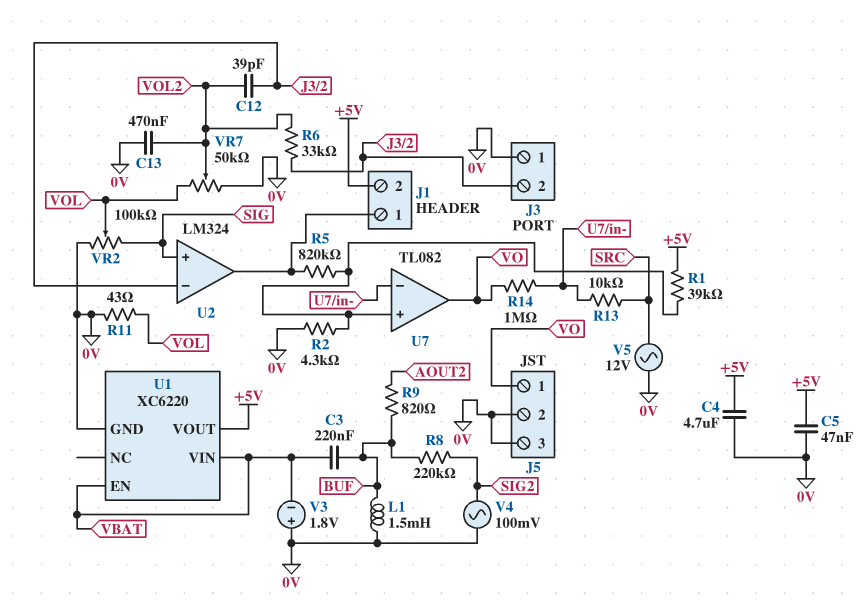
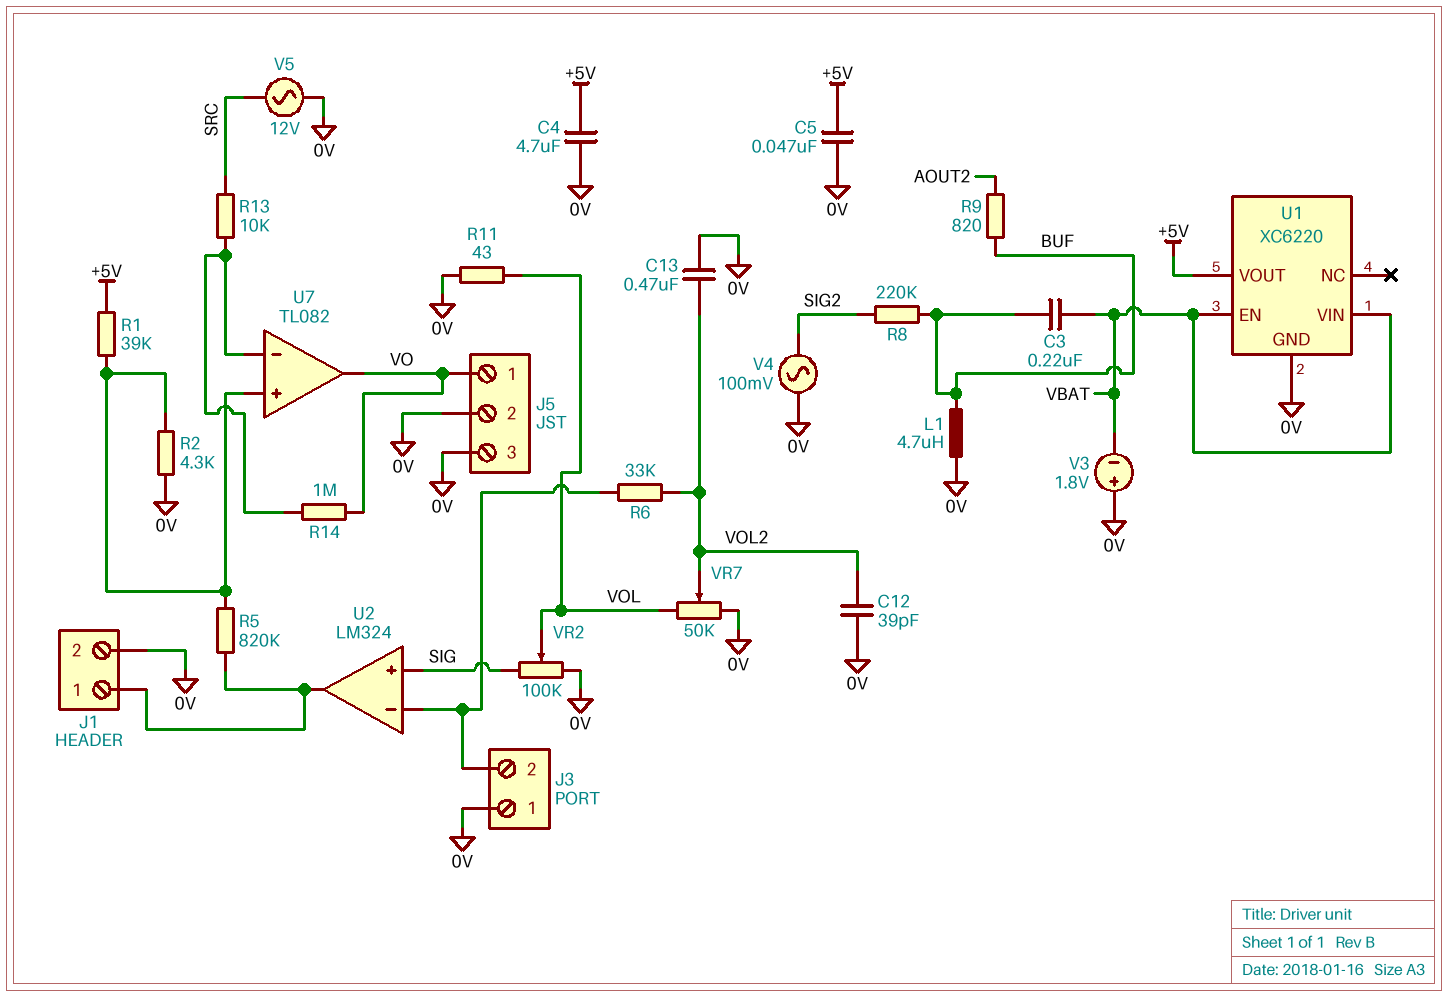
C12: 39pF (J3/2, VOL2) -> 39pF (0V, VOL2)
J1 pin 2: +5V -> 0V
L1: 1.5mH (0V, BUF) -> 4.7uH (0V, BUF)

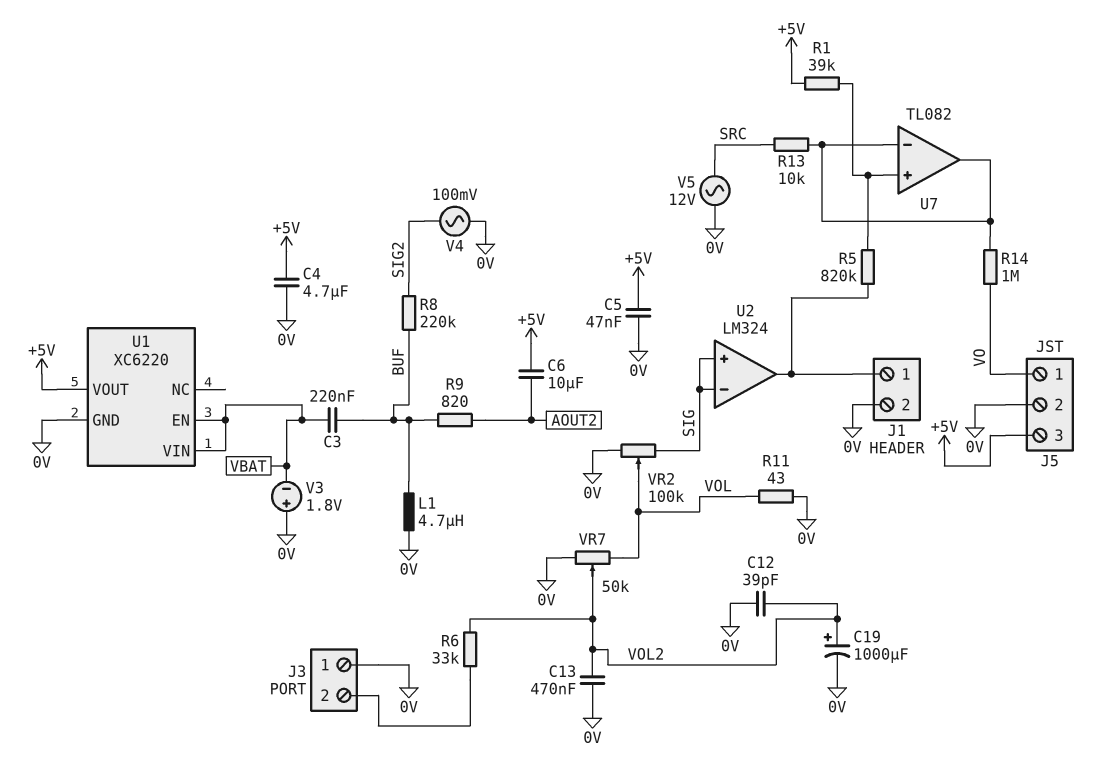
C6: none -> 10uF (+5V, AOUT2)
C19: none -> 1000uF (plus VOL2, minus 0V)
J5 pin 3: 0V -> +5V
R2: 4.3k (0V, U7/in+) -> none
U2 pin in-: J3/2 -> SIG
U7 pin out: VO -> U7/in-

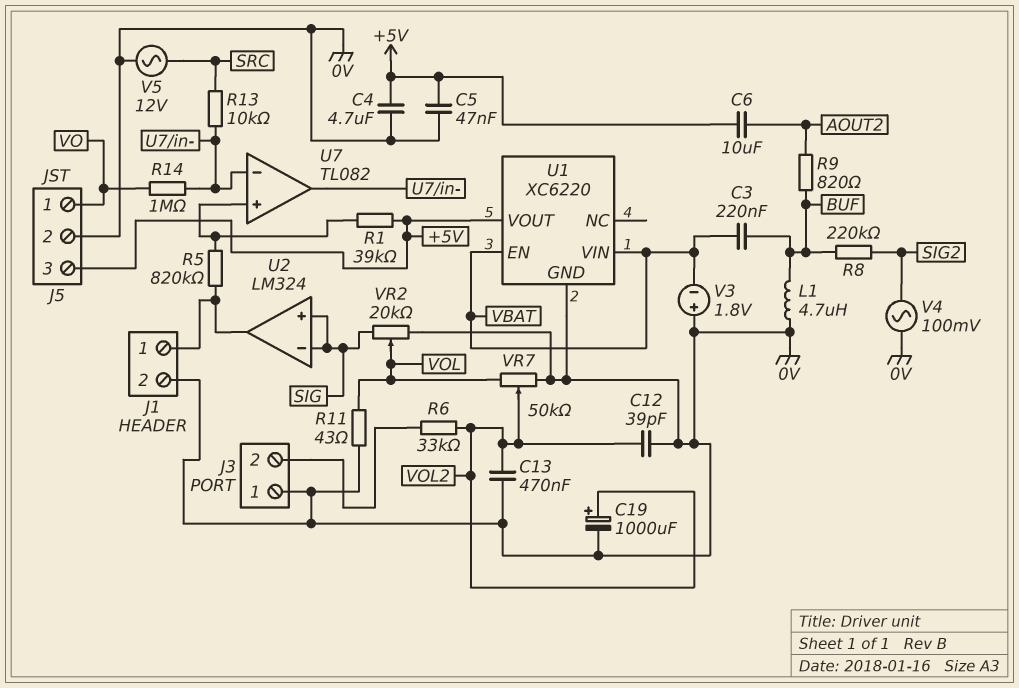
VR2: 100k (0V, SIG, wiper VOL) -> 20k (0V, SIG, wiper VOL)

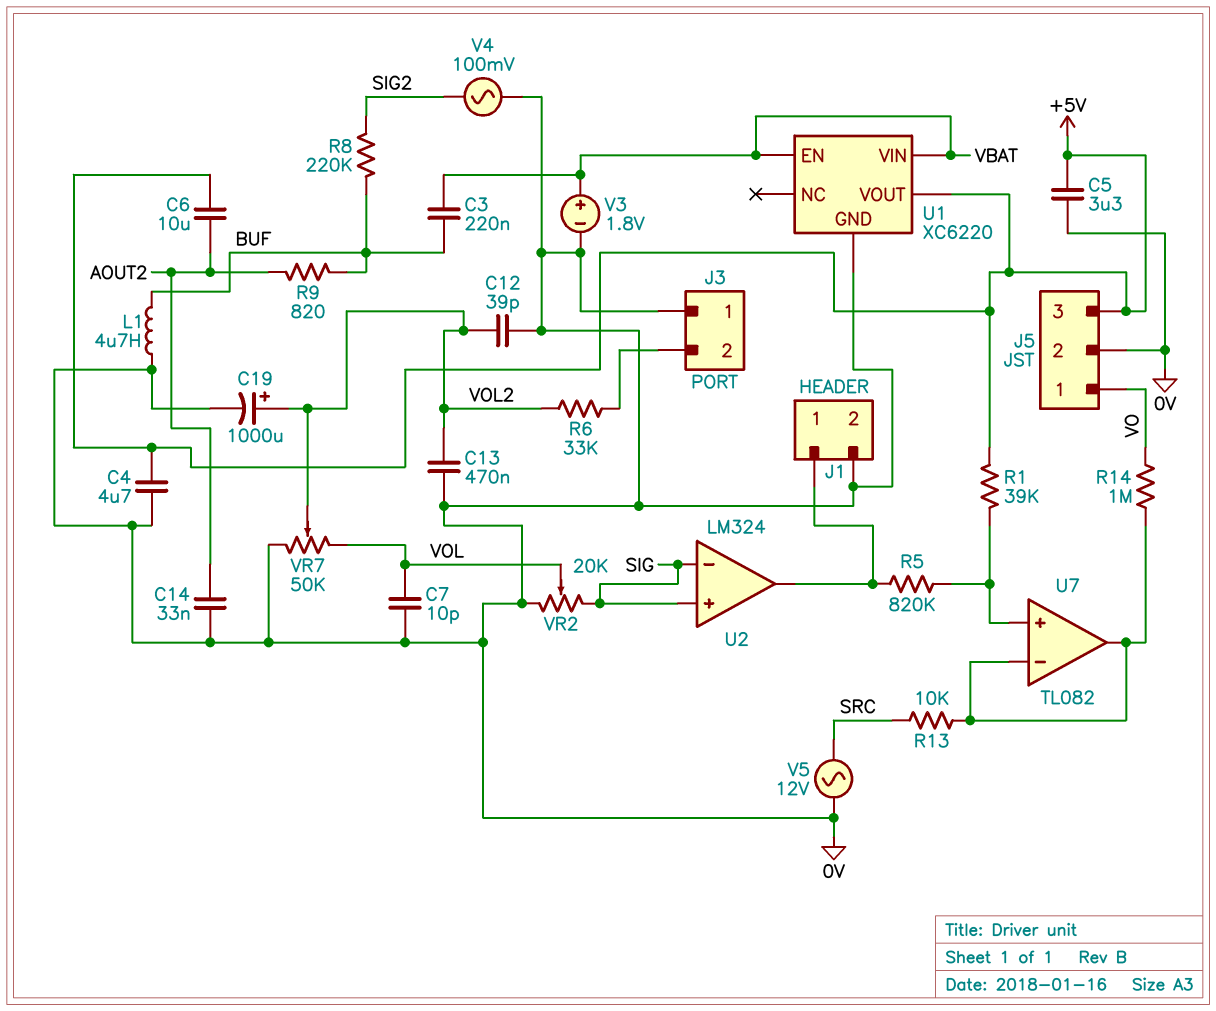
C5: 47nF (+5V, 0V) -> 3.3uF (+5V, 0V)
C7: none -> 10pF (0V, VOL)
C14: none -> 33nF (0V, AOUT2)
R11: 43 (0V, VOL) -> none
V3: 1.8V (plus 0V, minus VBAT) -> 1.8V (plus VBAT, minus 0V)

